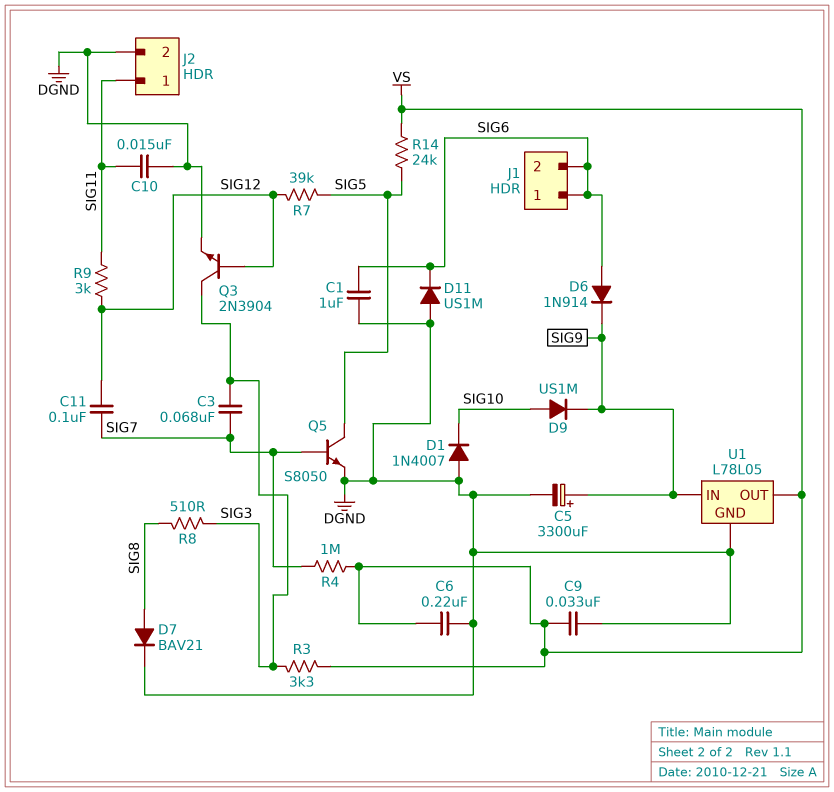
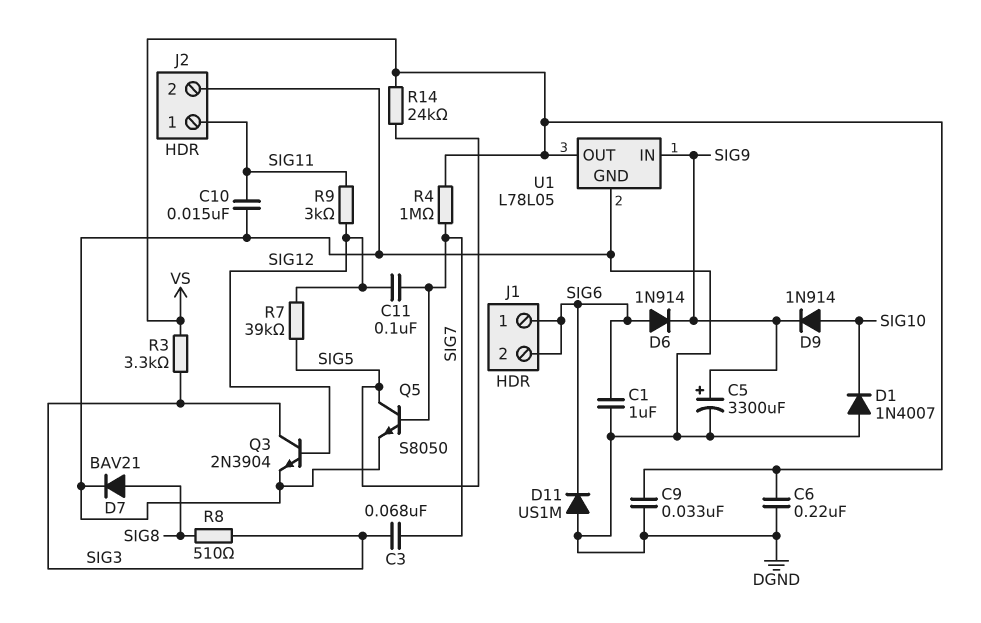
D9: diode US1M (A SIG10, K SIG9) -> diode 1N914 (A SIG10, K SIG9)

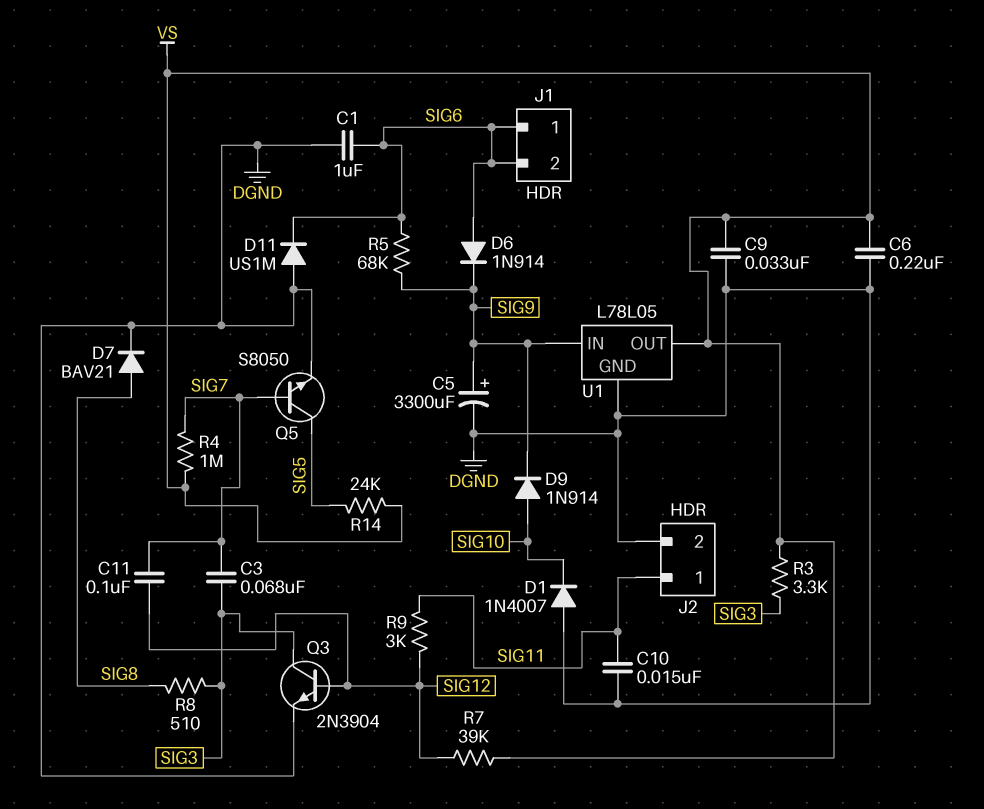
R5: none -> 68k (SIG6, SIG9)
R7: 39k (SIG5, SIG12) -> 39k (SIG12, VS)

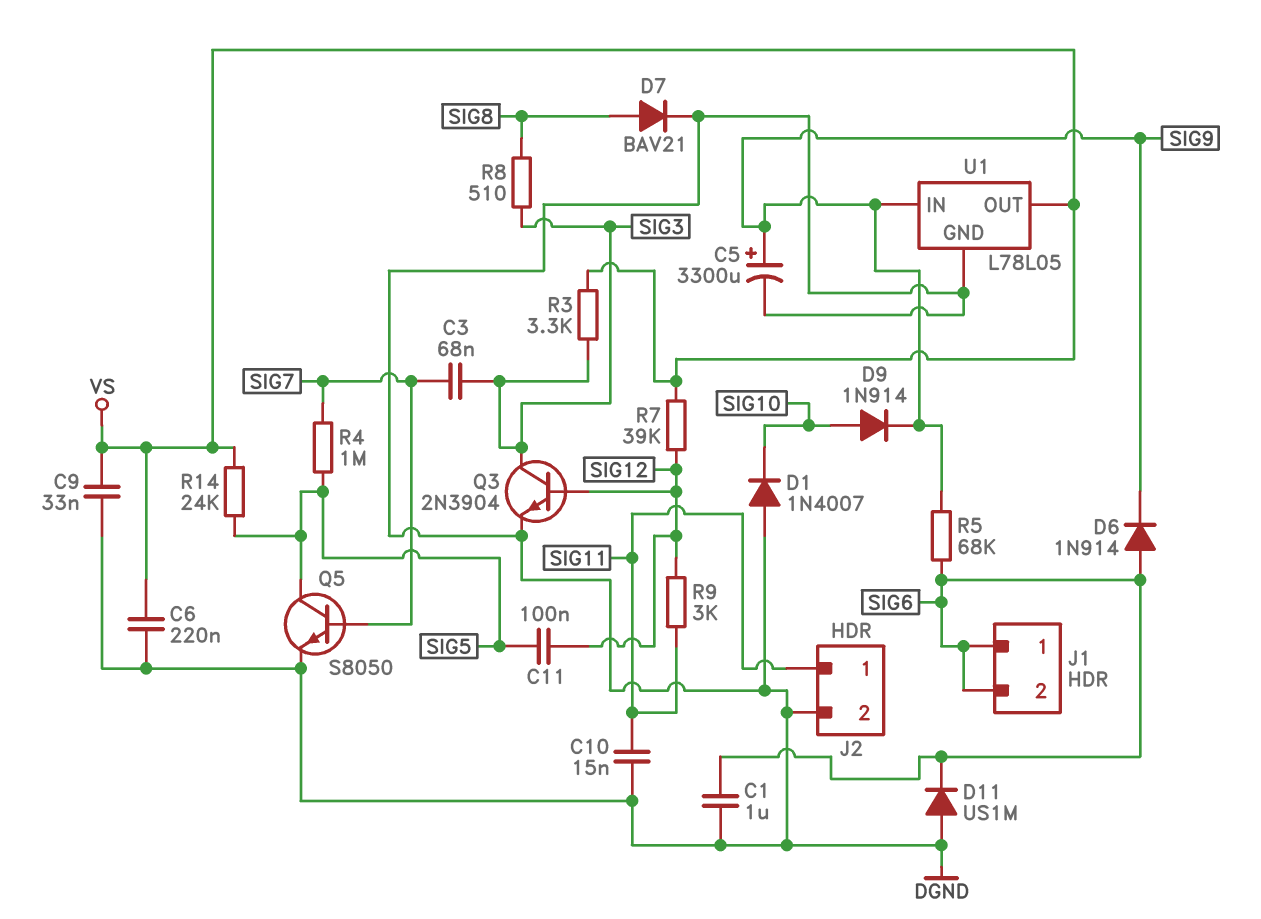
C11: 100nF (SIG7, SIG12) -> 100nF (SIG5, SIG12)
R4: 1M (SIG7, VS) -> 1M (SIG5, SIG7)

